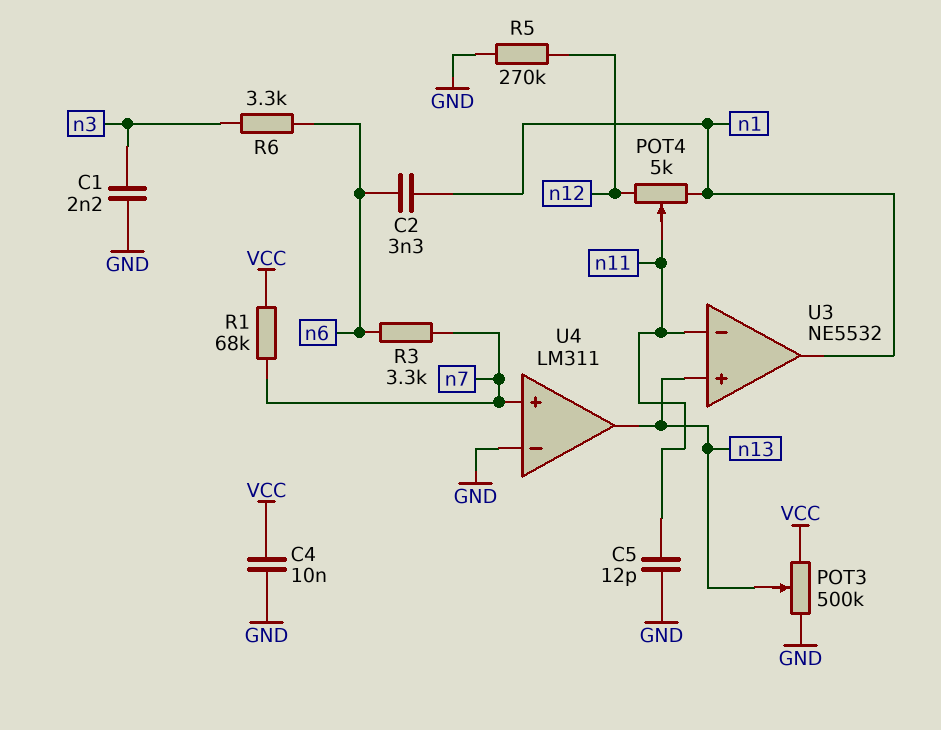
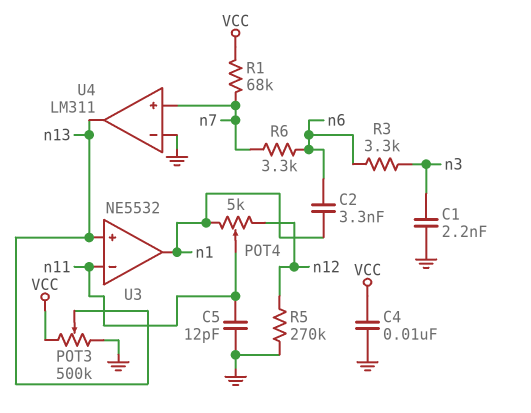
R3: 3.3k (n6, n7) -> 3.3k (n3, n6)
R6: 3.3k (n3, n6) -> 3.3k (n6, n7)

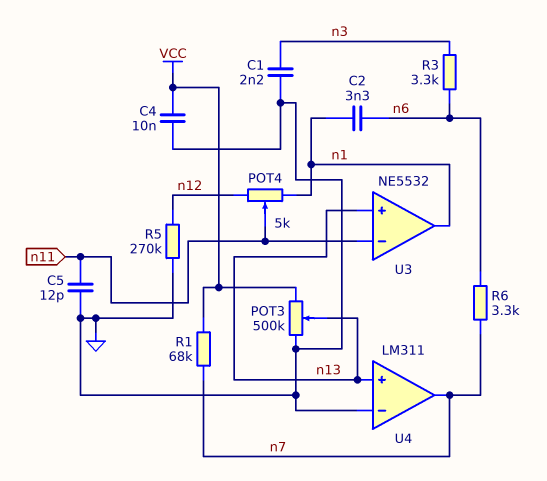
U4 pin in+: n7 -> n13
U4 pin out: n13 -> n7

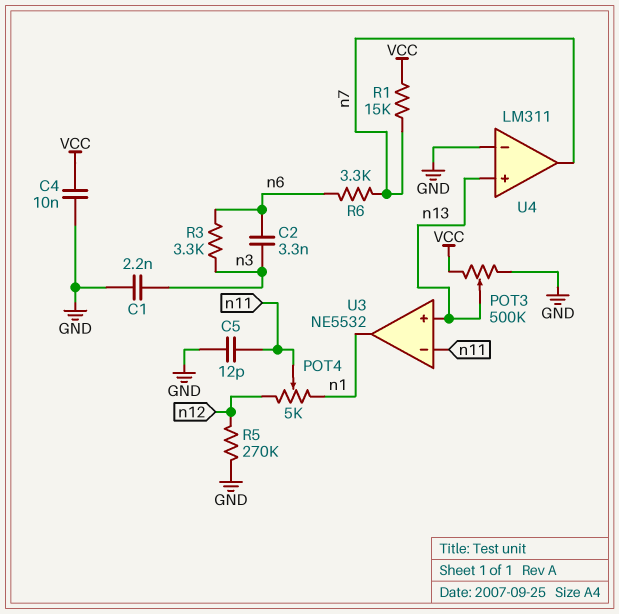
C2: 3.3nF (n1, n6) -> 3.3nF (n3, n6)
R1: 68k (VCC, n7) -> 15k (VCC, n7)

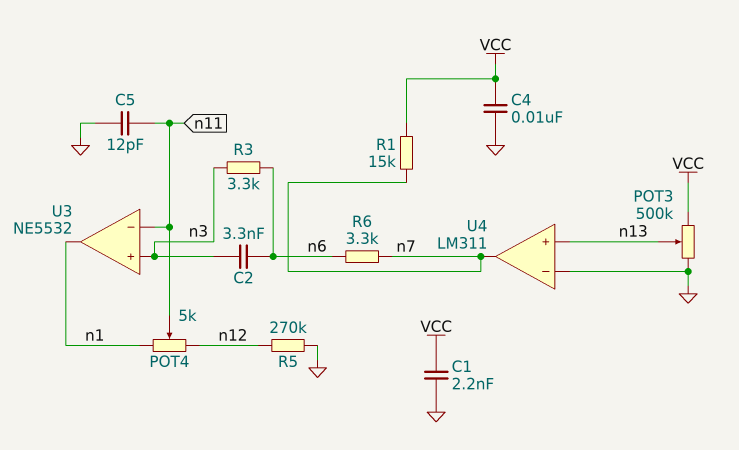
C1: 2.2nF (GND, n3) -> 2.2nF (GND, VCC)
U3 pin in+: n13 -> n3

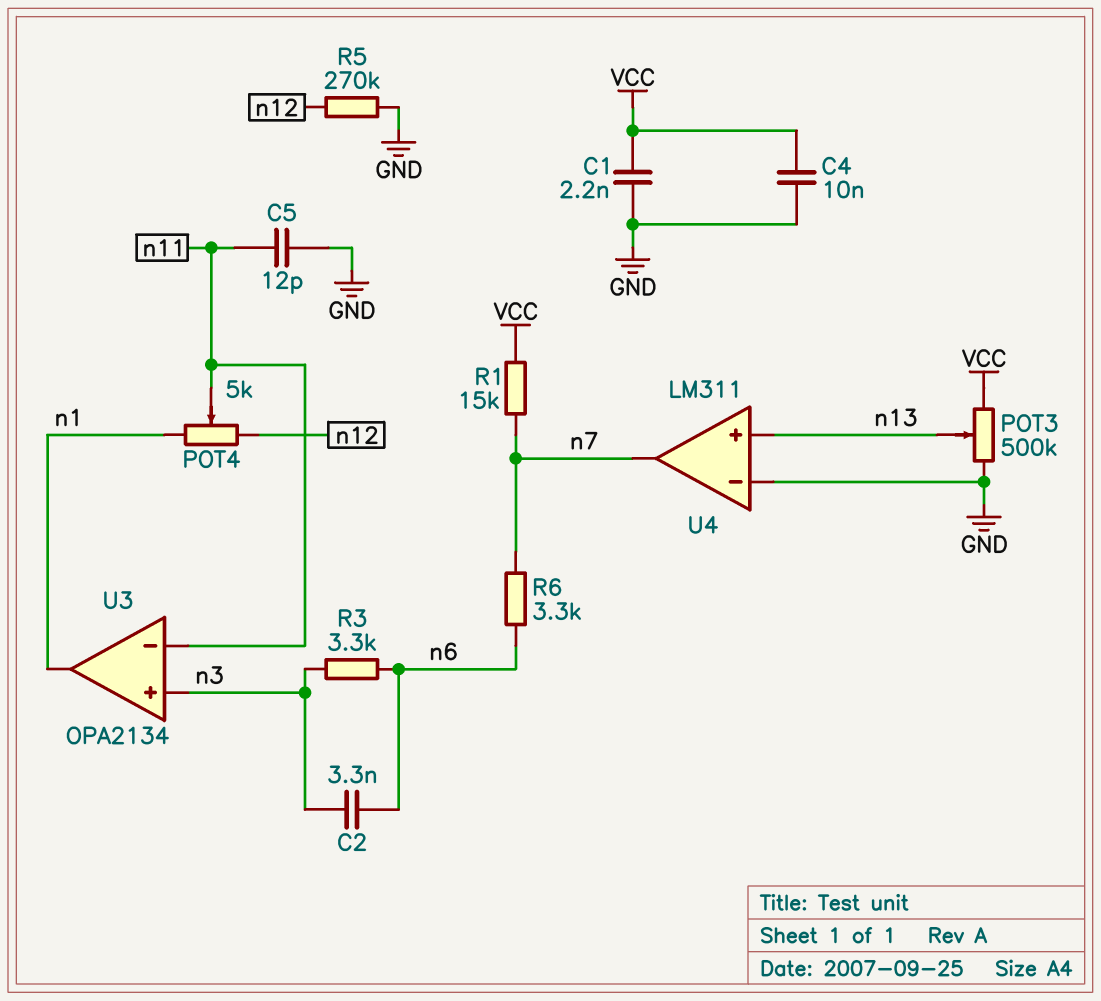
U3: NE5532 -> OPA2134

